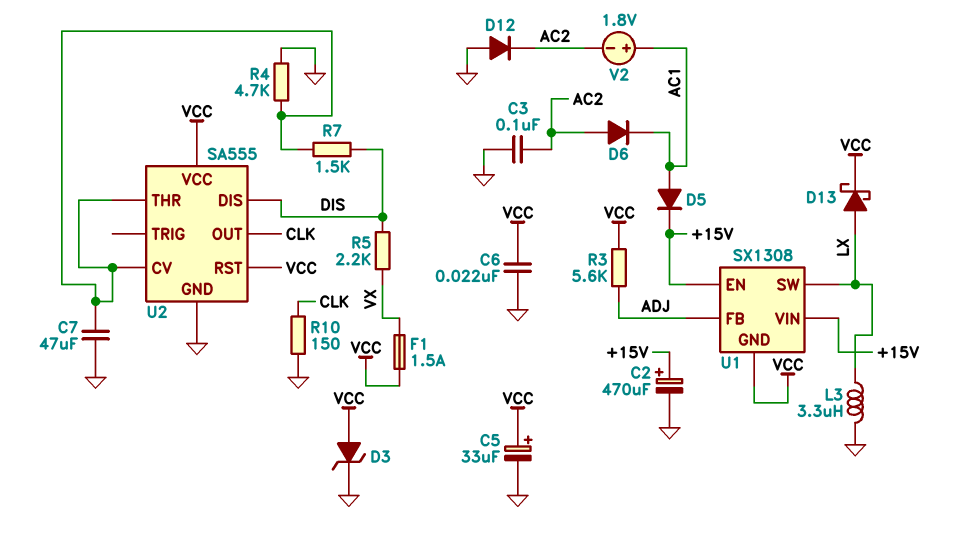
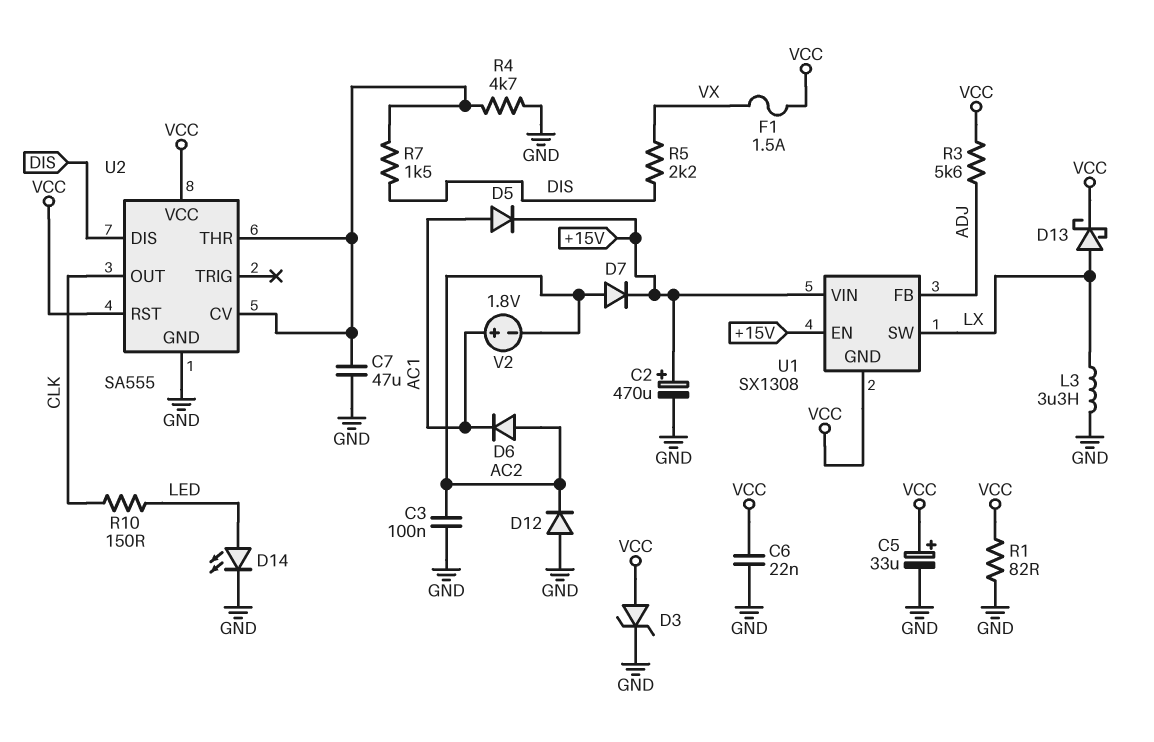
D7: none -> diode (A AC2, K +15V)
D14: none -> LED (A LED, K GND)
R1: none -> 82 (GND, VCC)
R10: 150 (CLK, GND) -> 150 (CLK, LED)

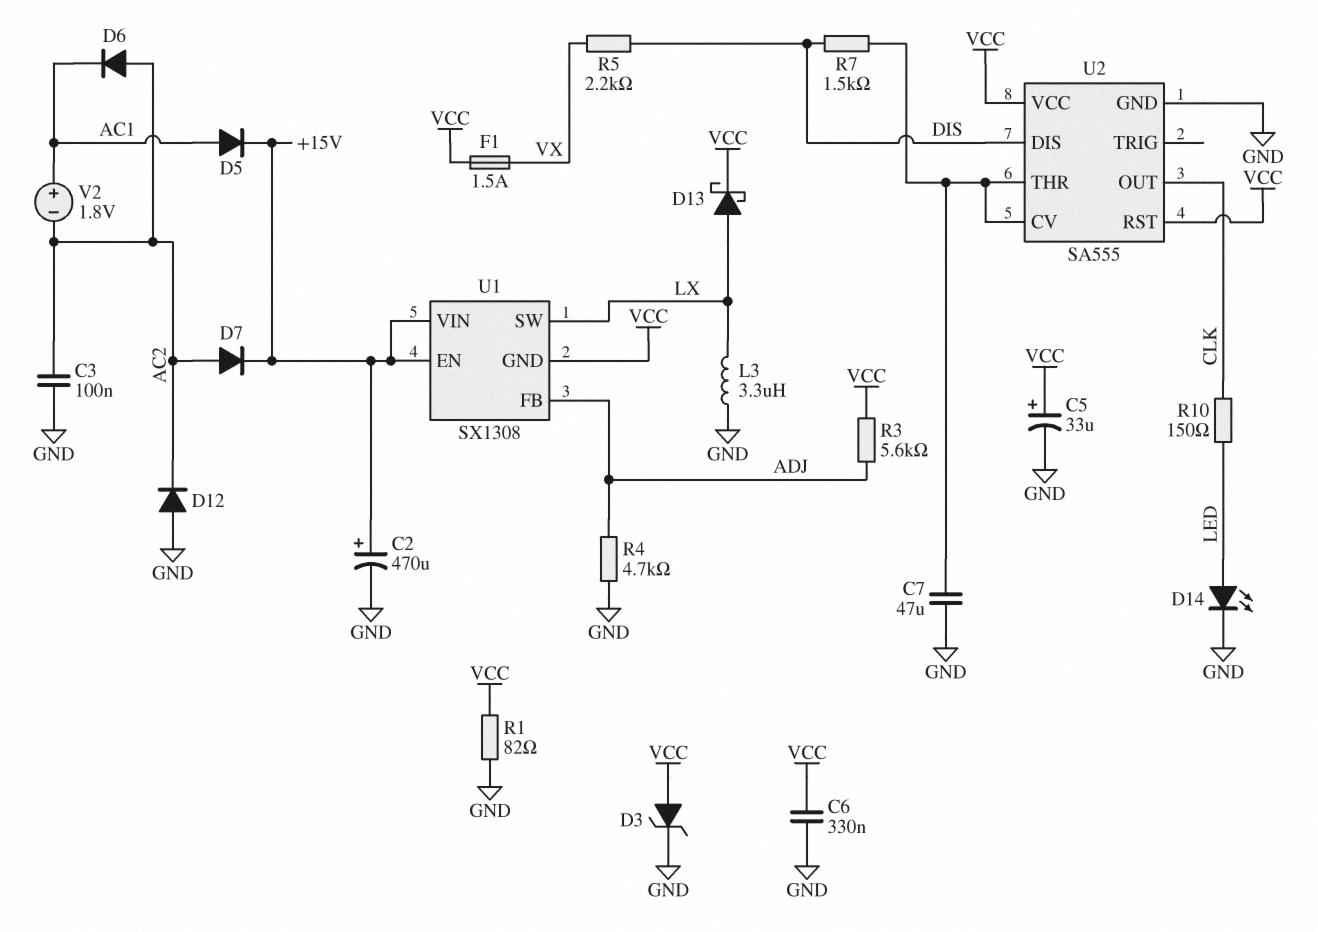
C6: 22nF (GND, VCC) -> 330nF (GND, VCC)
R4: 4.7k (GND, U2/CV) -> 4.7k (ADJ, GND)

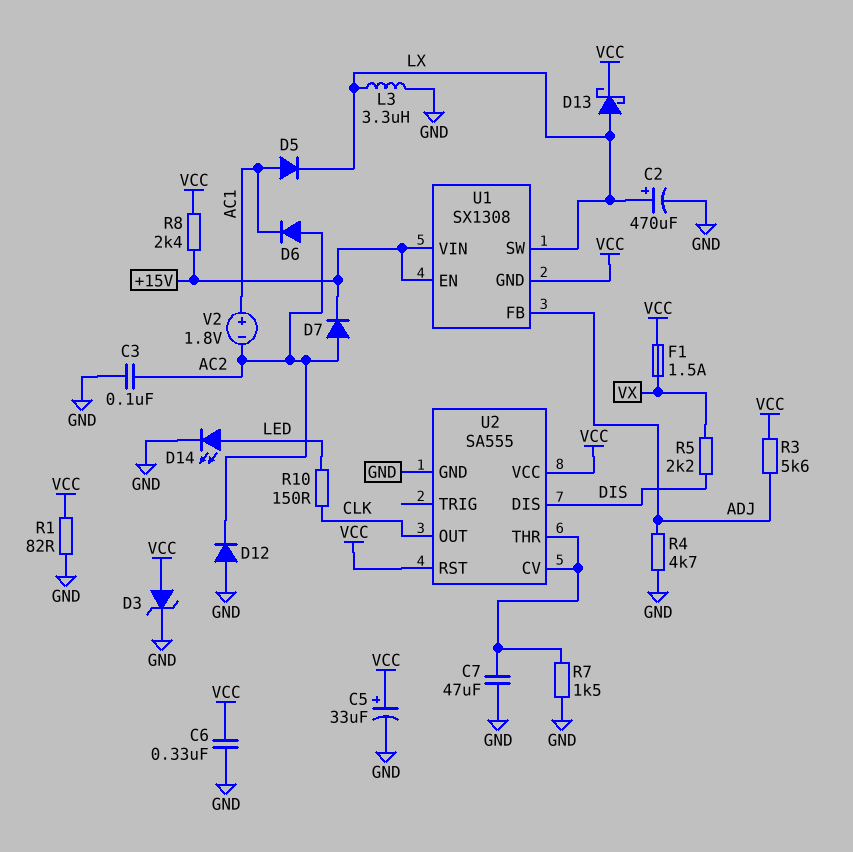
C2: 470uF (plus +15V, minus GND) -> 470uF (plus LX, minus GND)
D5: diode (A AC1, K +15V) -> diode (A AC1, K LX)
R7: 1.5k (DIS, U2/CV) -> 1.5k (GND, U2/CV)
R8: none -> 2.4k (+15V, VCC)

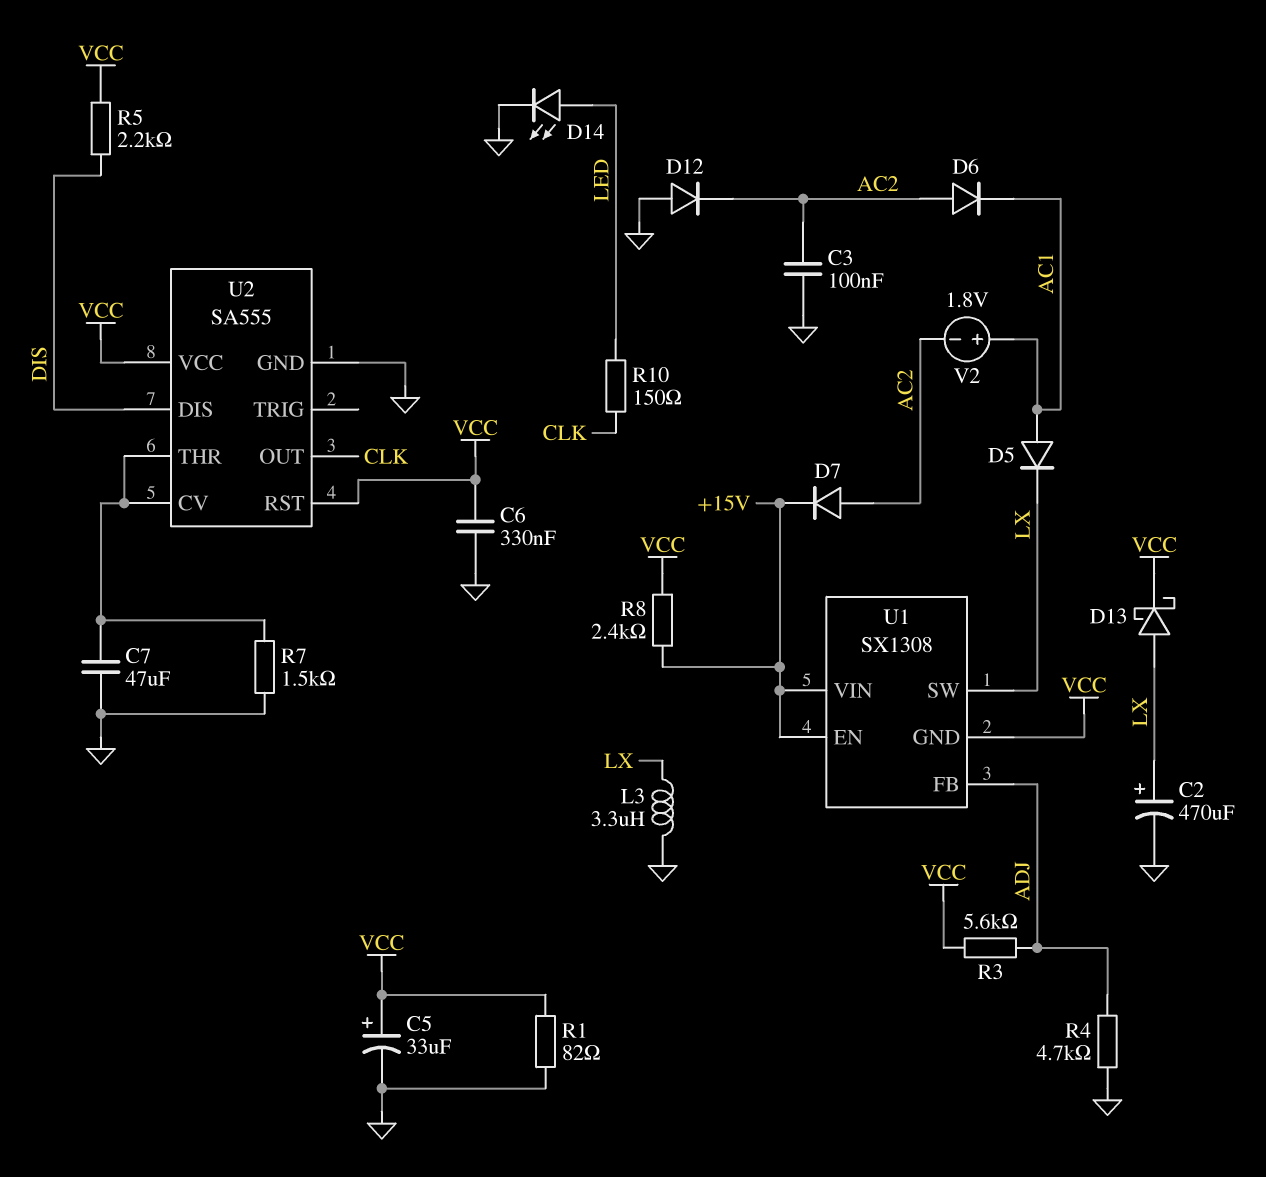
D3: zener (A VCC, K GND) -> none
F1: 1.5A (VCC, VX) -> none
R5: 2.2k (DIS, VX) -> 2.2k (DIS, VCC)

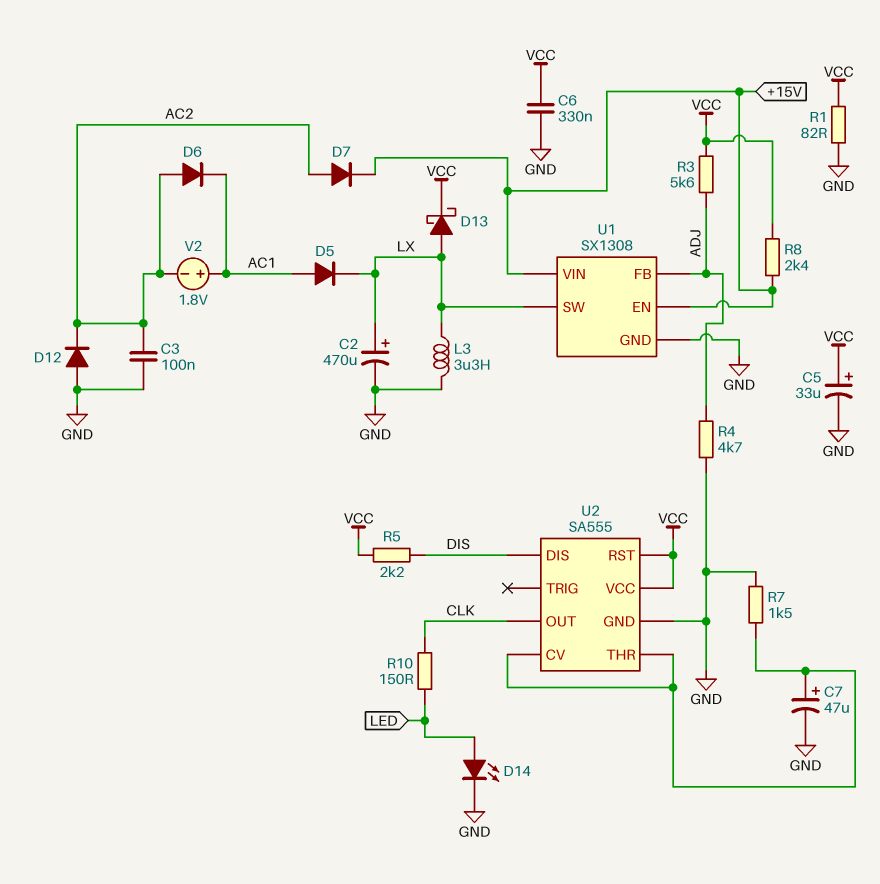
C7: 47uF (GND, U2/CV) -> 47uF (plus U2/CV, minus GND)
U1 pin GND: VCC -> GND

